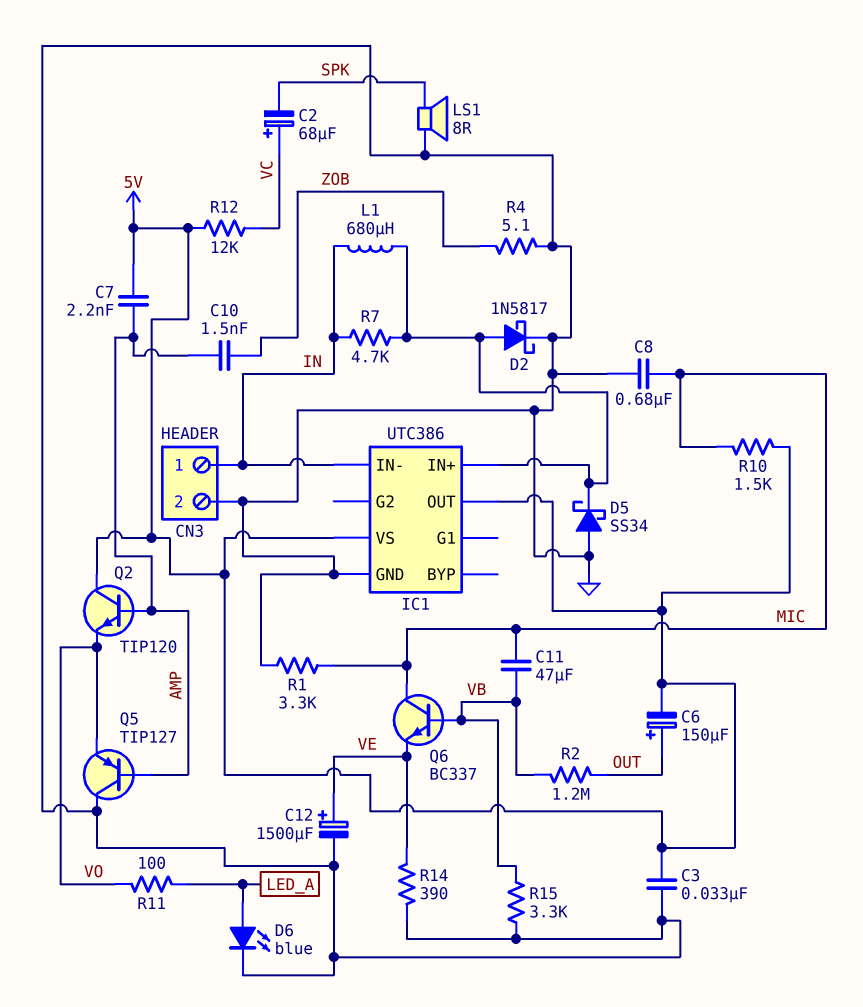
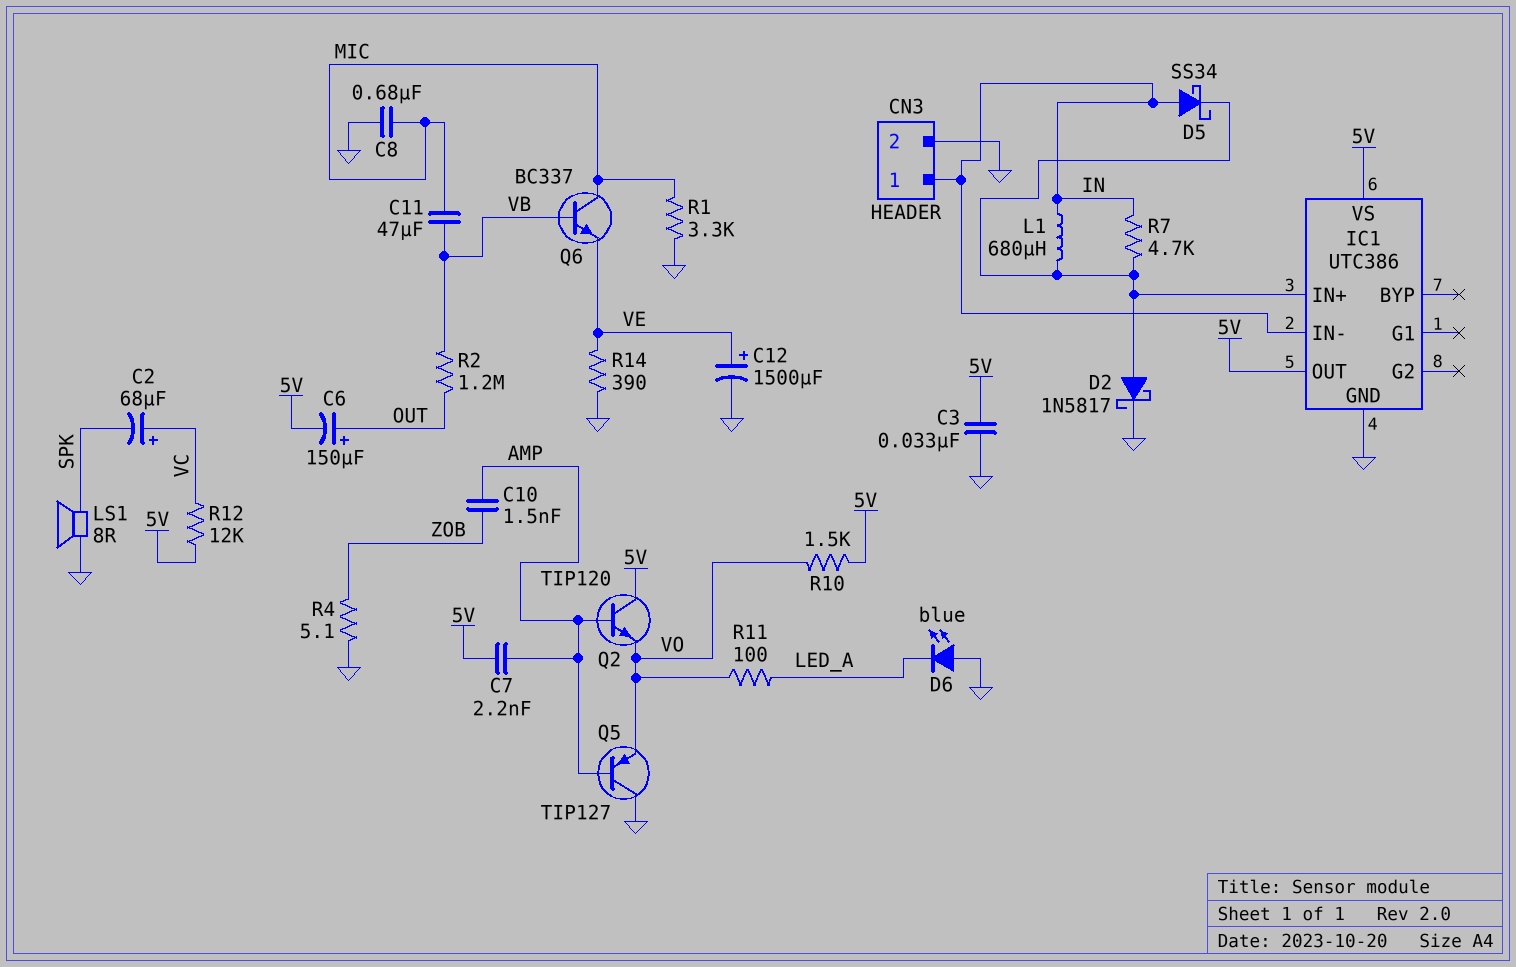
D5: schottky SS34 (A GND, K IC1/IN+) -> schottky SS34 (A IN, K IC1/IN+)
D6: LED blue (A LED_A, K GND) -> LED blue (A GND, K LED_A)
R10: 1.5k (5V, MIC) -> 1.5k (5V, VO)
R15: 3.3k (GND, VB) -> none

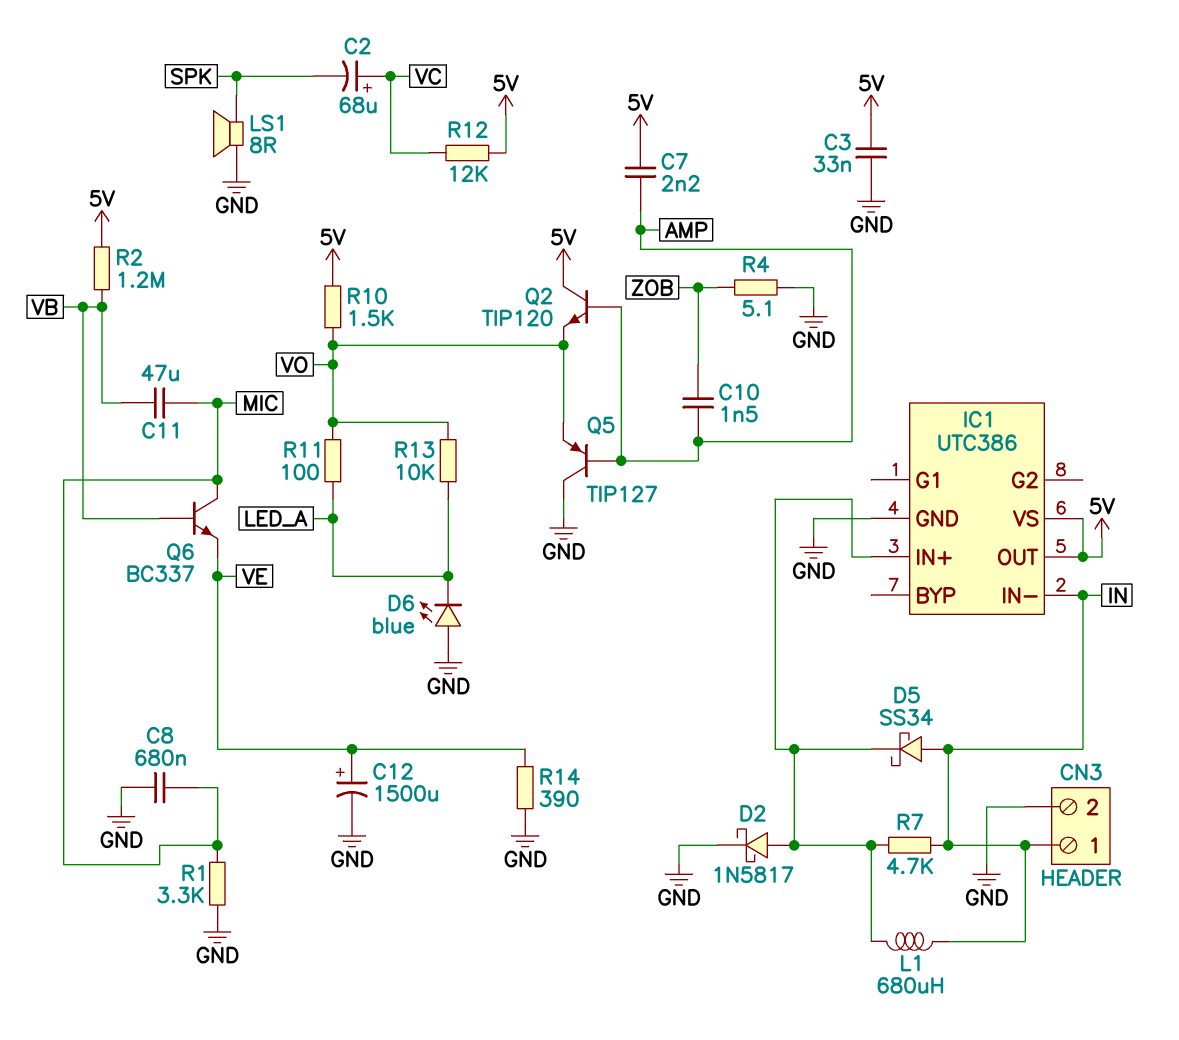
C6: 150uF (plus OUT, minus 5V) -> none
R2: 1.2M (OUT, VB) -> 1.2M (5V, VB)
R13: none -> 10k (LED_A, VO)

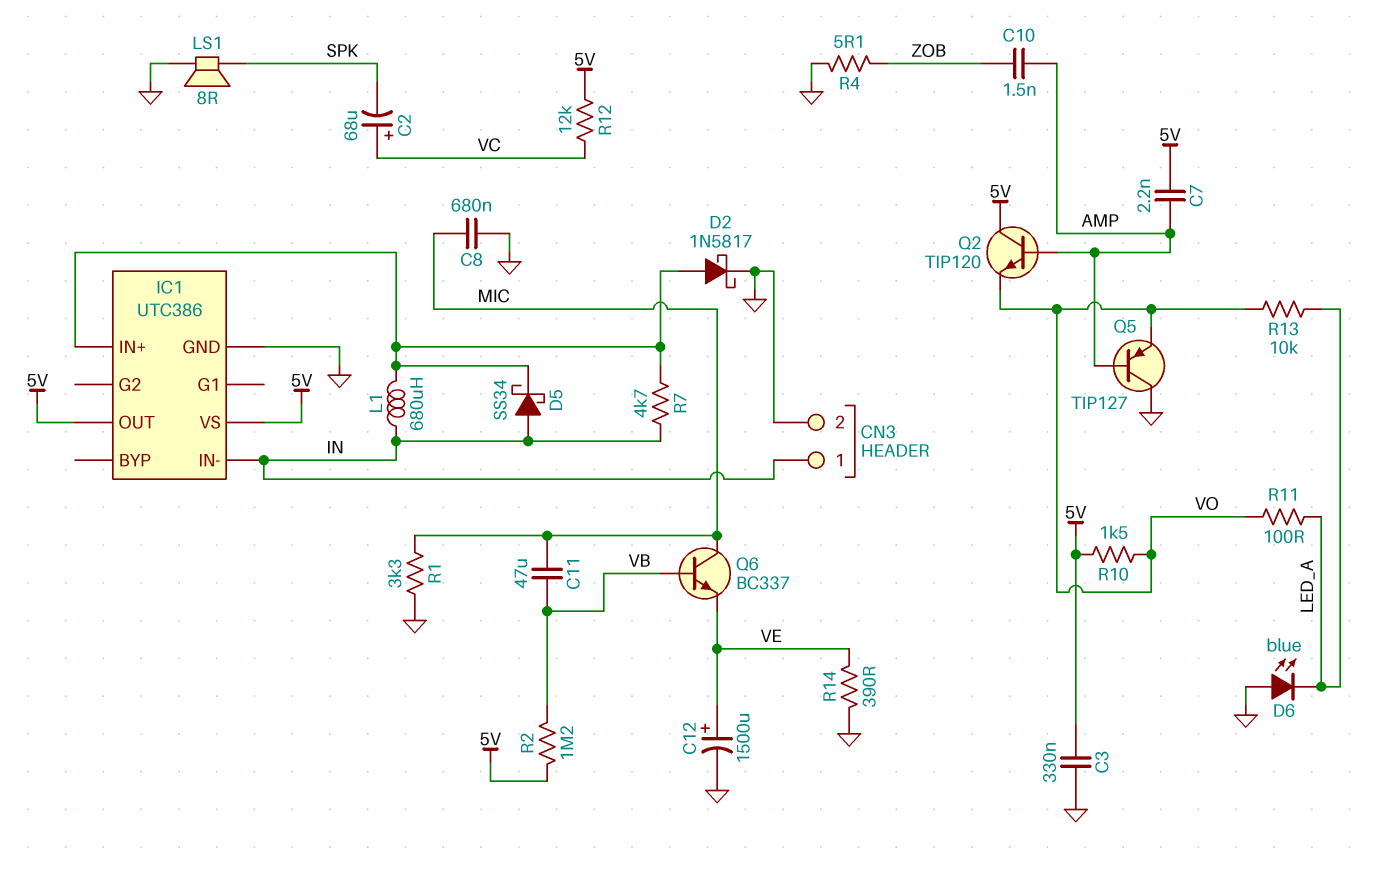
C3: 33nF (5V, GND) -> 330nF (5V, GND)

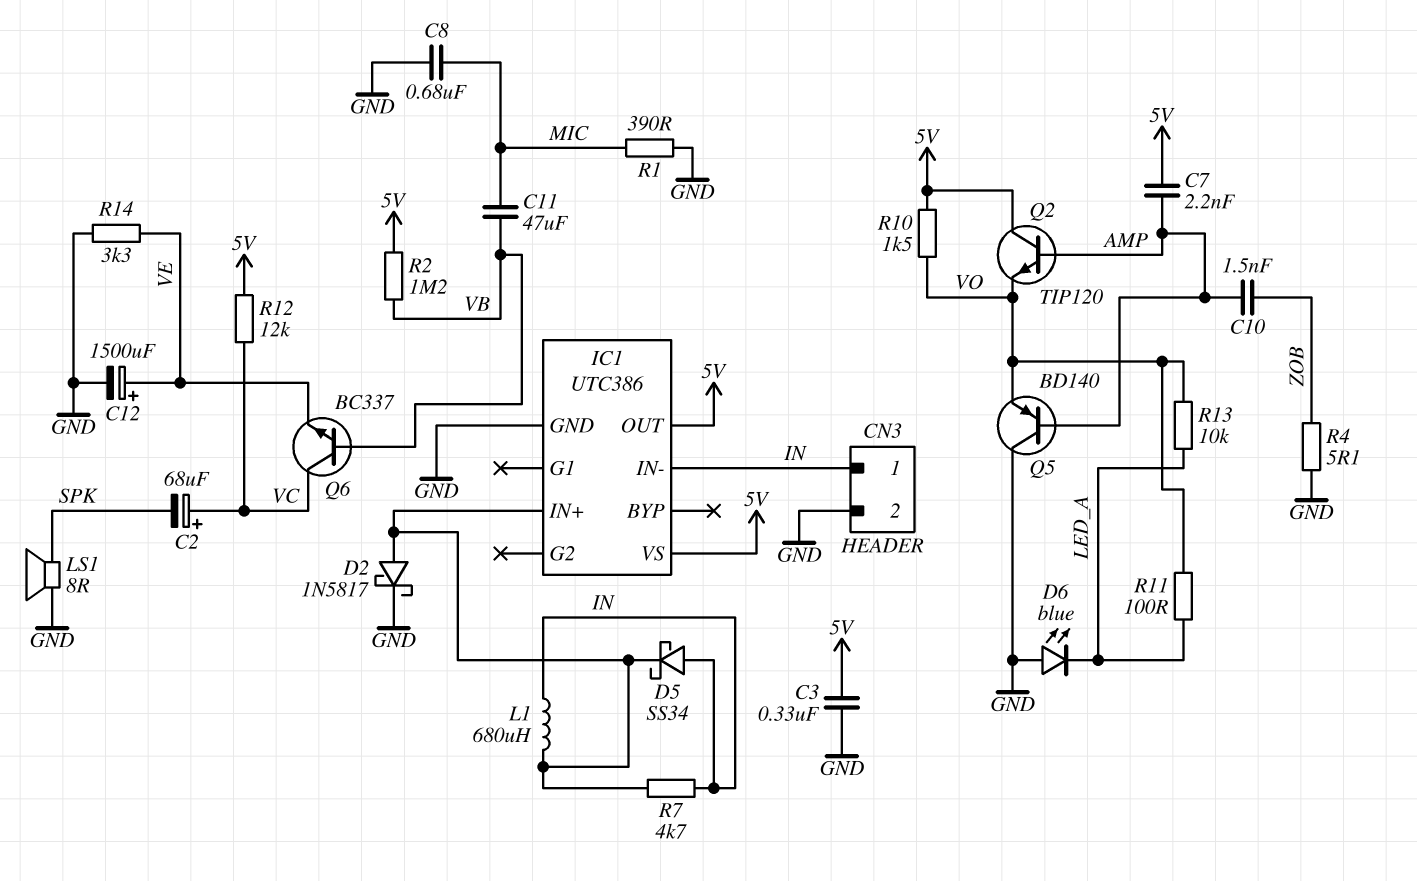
Q5: PNP TIP127 (B AMP, C GND, E VO) -> PNP BD140 (B AMP, C GND, E VO)
Q6: NPN BC337 (B VB, C MIC, E VE) -> NPN BC337 (B VB, C VC, E VE)
R1: 3.3k (GND, MIC) -> 390 (GND, MIC)
R14: 390 (GND, VE) -> 3.3k (GND, VE)

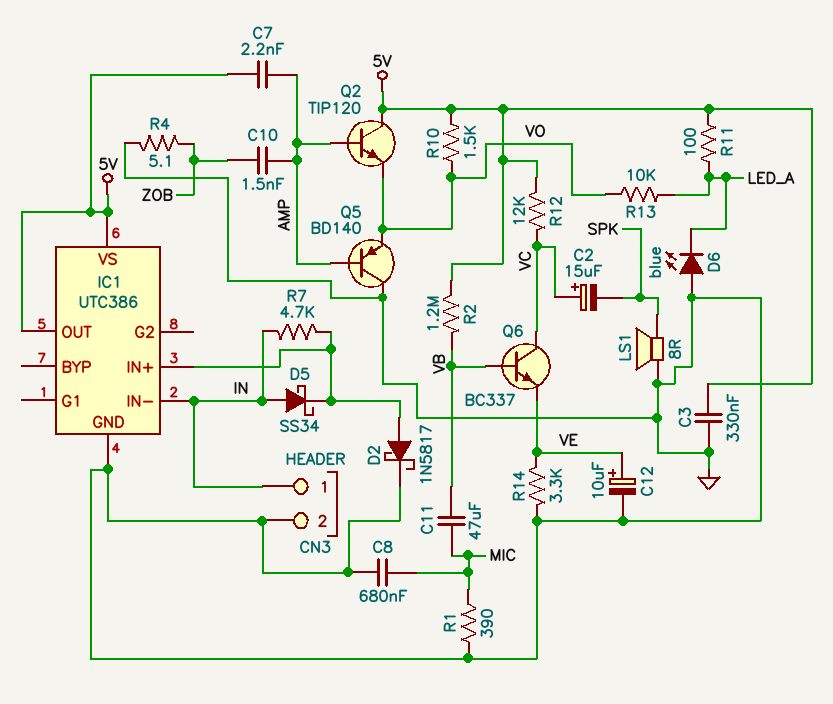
C2: 68uF (plus VC, minus SPK) -> 15uF (plus VC, minus SPK)
C12: 1500uF (plus VE, minus GND) -> 10uF (plus VE, minus GND)
L1: 680uH (IC1/IN+, IN) -> none
R11: 100 (LED_A, VO) -> 100 (5V, LED_A)

